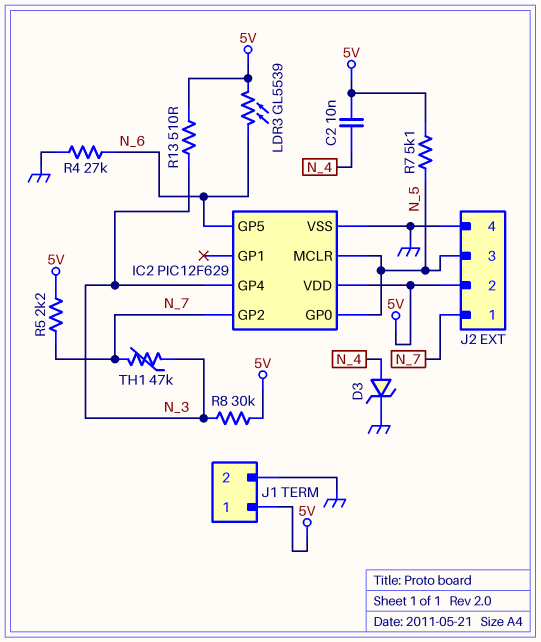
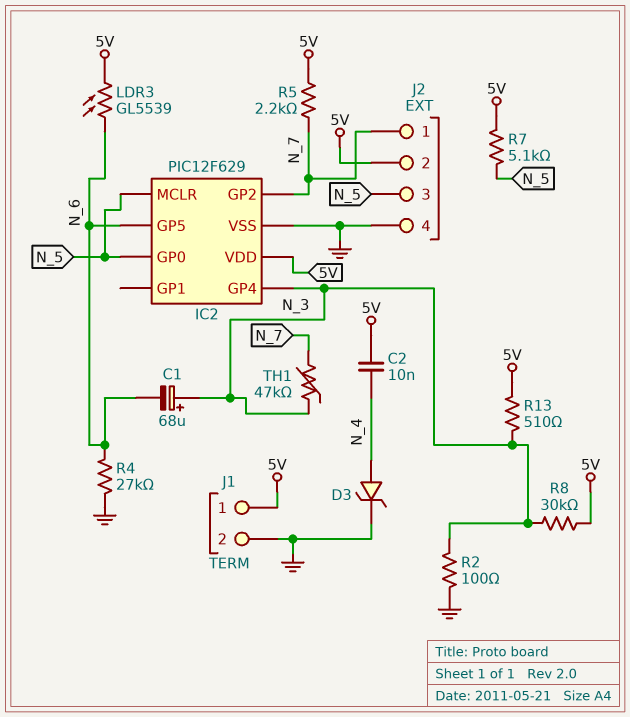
C1: none -> 68uF (plus N_3, minus N_6)
R2: none -> 100 (GND, N_3)

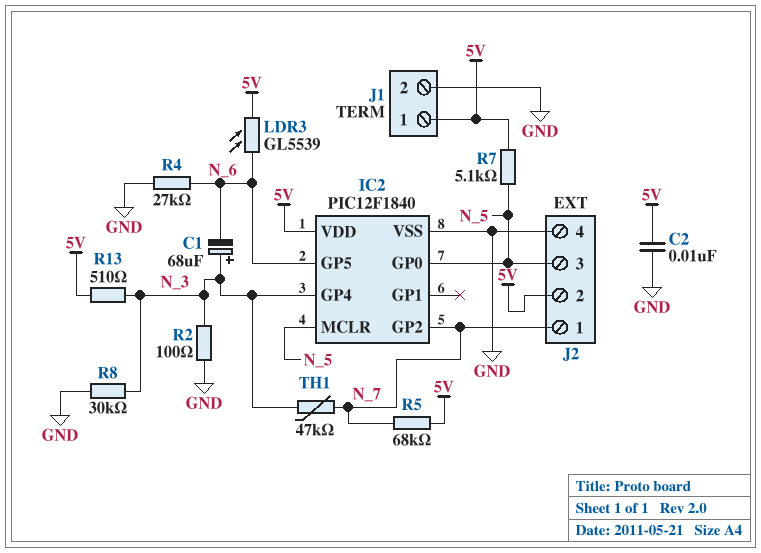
C2: 10nF (5V, N_4) -> 10nF (5V, GND)
D3: zener (A N_4, K GND) -> none
IC2: PIC12F629 -> PIC12F1840
R5: 2.2k (5V, N_7) -> 68k (5V, N_7)
R8: 30k (5V, N_3) -> 30k (GND, N_3)

